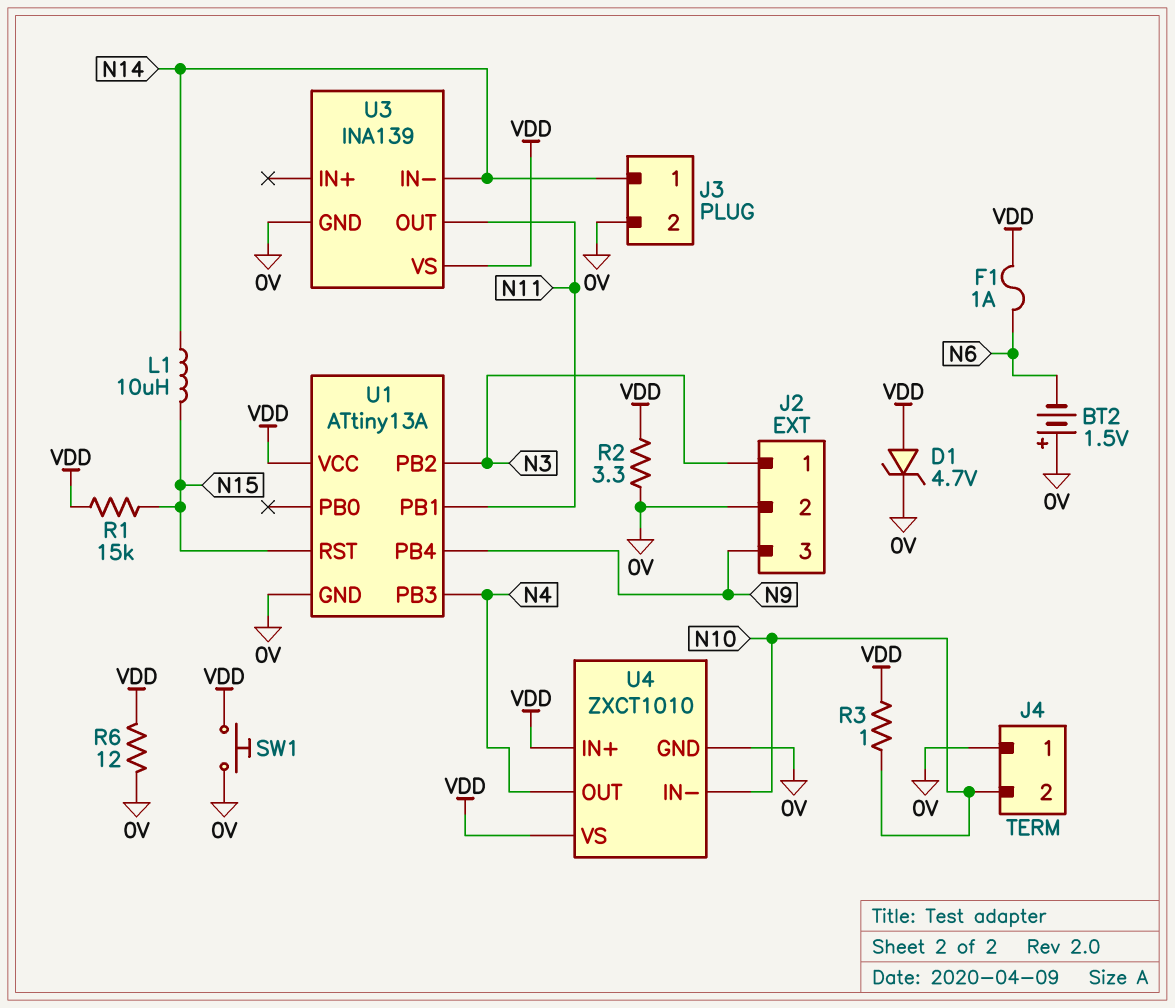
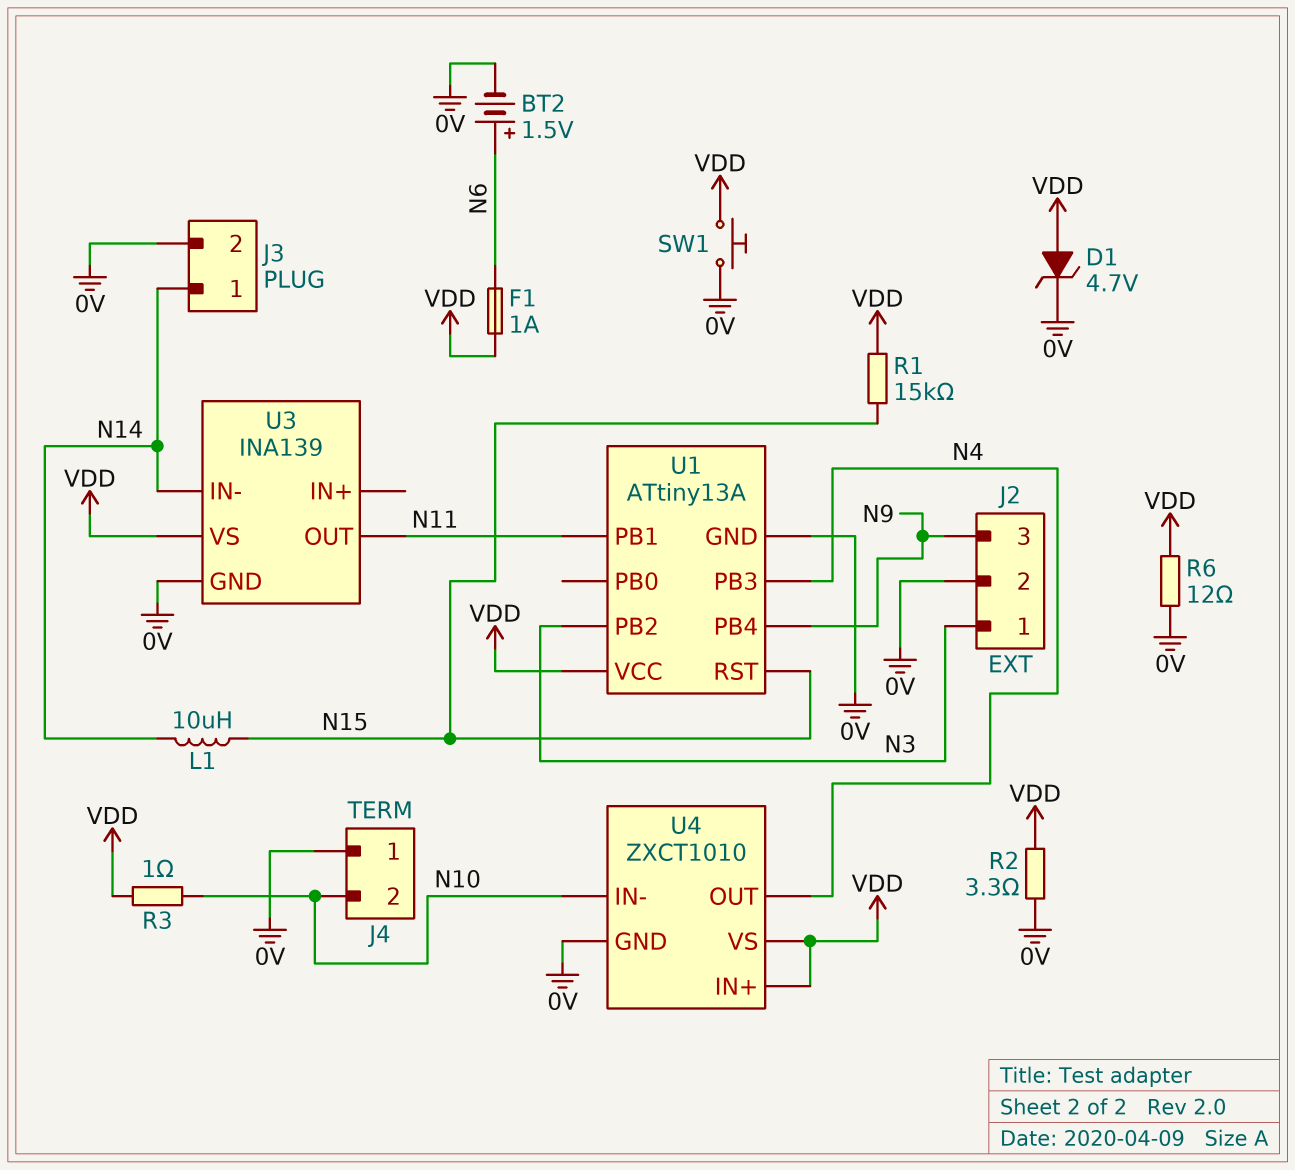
BT2: 1.5V (plus 0V, minus N6) -> 1.5V (plus N6, minus 0V)

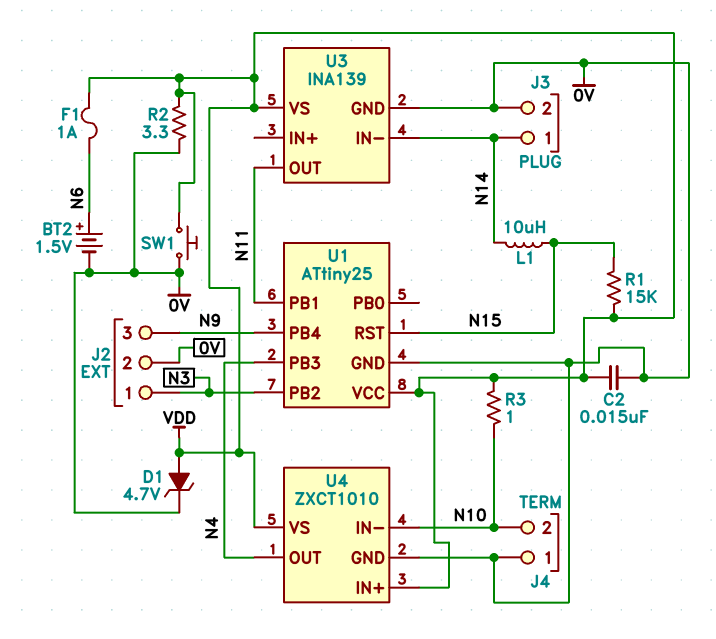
C2: none -> 15nF (0V, VDD)
R6: 12 (0V, VDD) -> none
U1: ATtiny13A -> ATtiny25

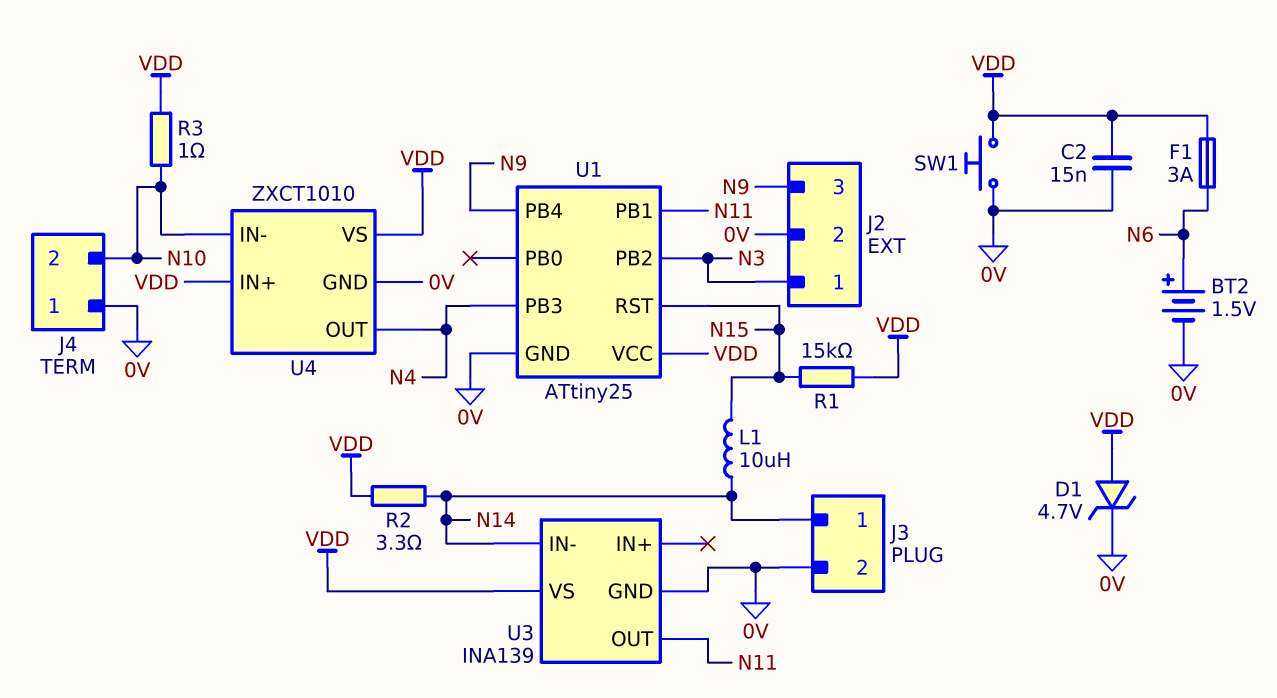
F1: 1A (N6, VDD) -> 3A (N6, VDD)
R2: 3.3 (0V, VDD) -> 3.3 (N14, VDD)

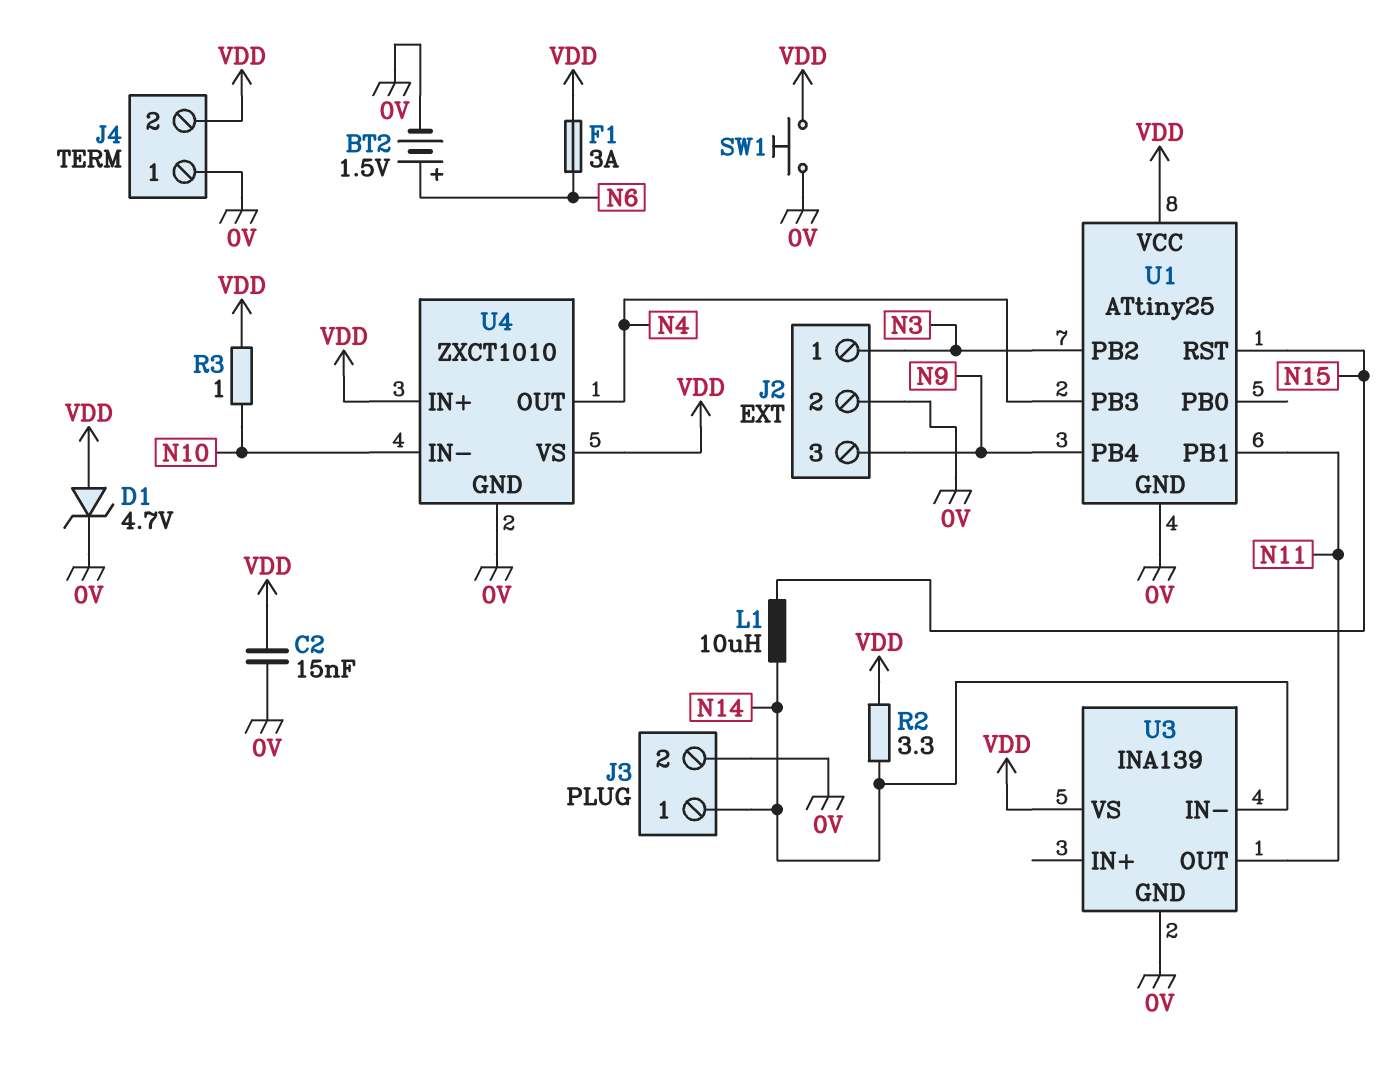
J4 pin 2: N10 -> VDD
R1: 15k (N15, VDD) -> none

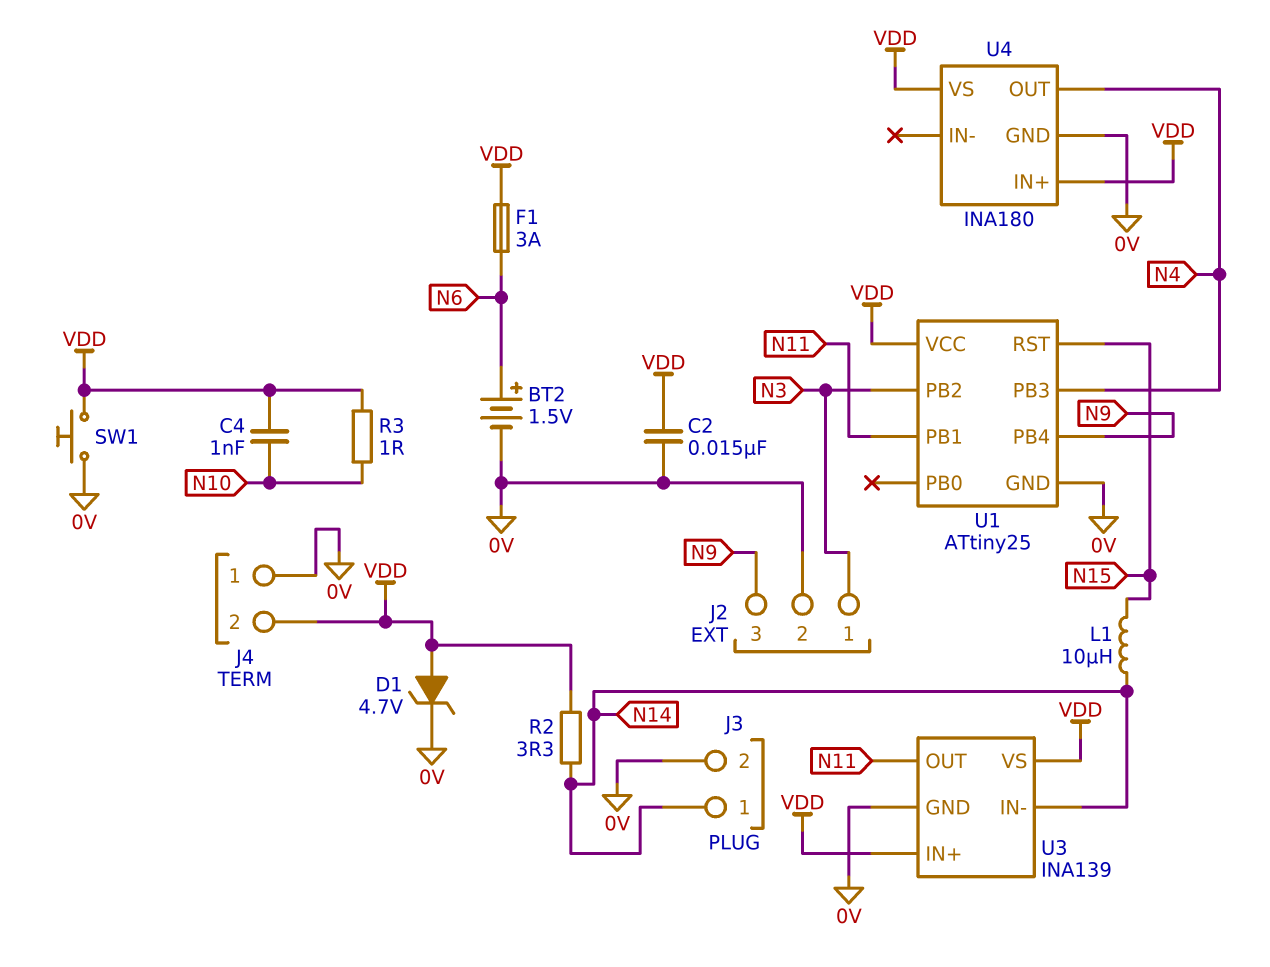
C4: none -> 1nF (N10, VDD)
U3 pin IN+: none -> VDD
U4: ZXCT1010 -> INA180
U4 pin IN-: N10 -> none

